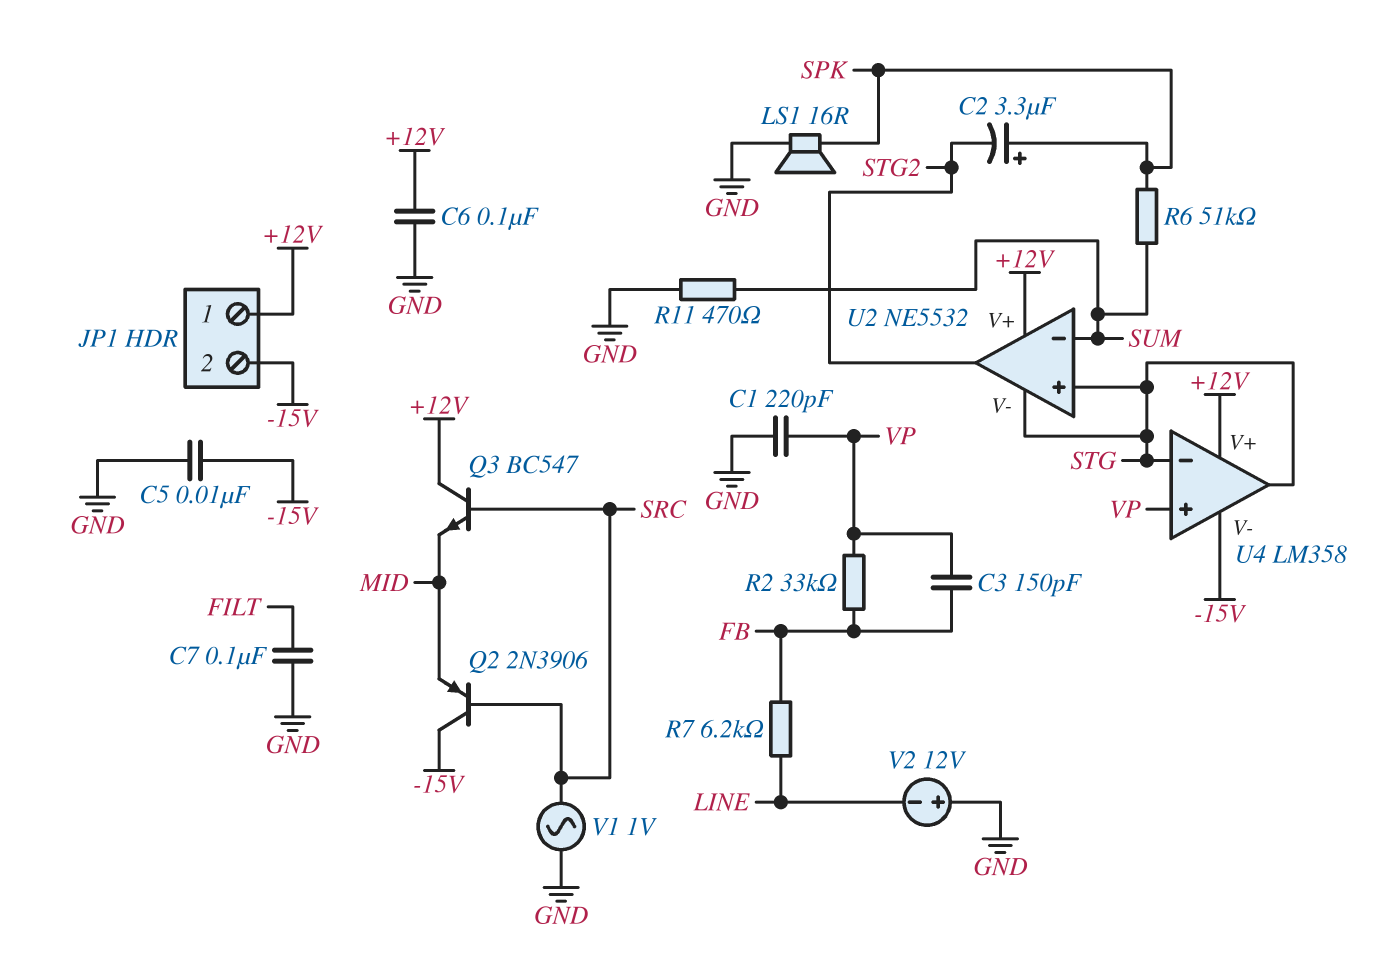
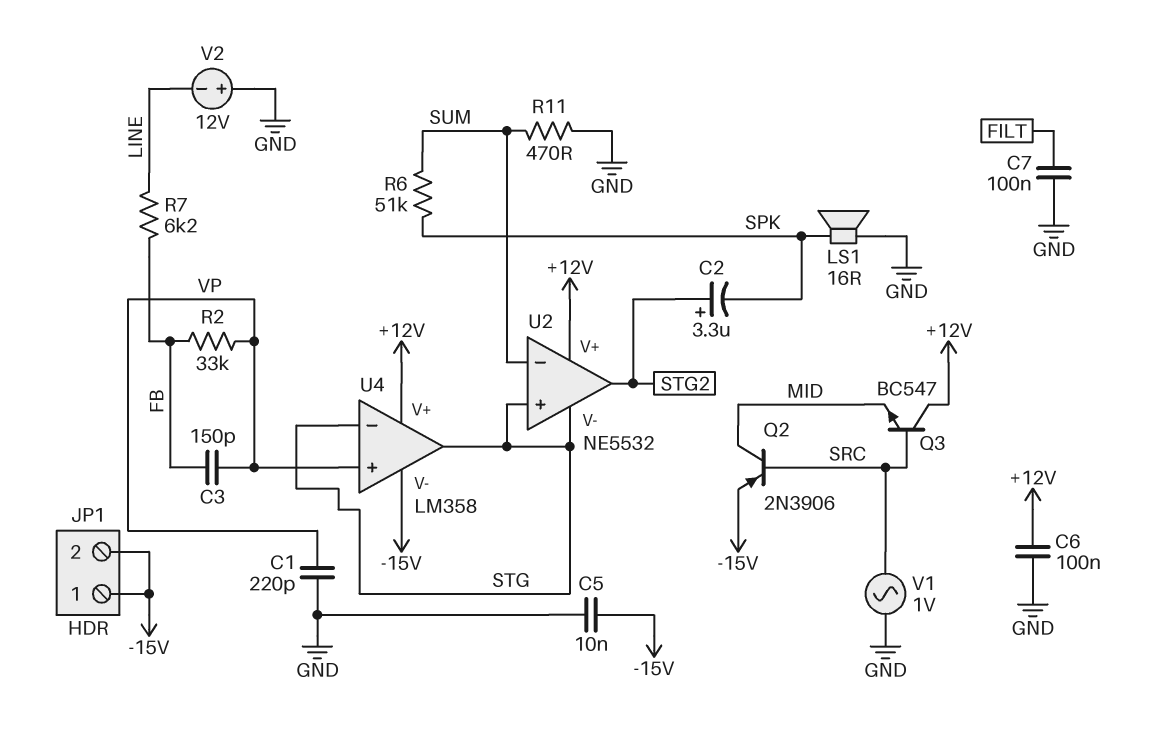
C2: 3.3uF (plus SPK, minus STG2) -> 3.3uF (plus STG2, minus SPK)
JP1 pin 1: +12V -> -15V
Q2: PNP 2N3906 (B SRC, C -15V, E MID) -> PNP 2N3906 (B SRC, C MID, E -15V)

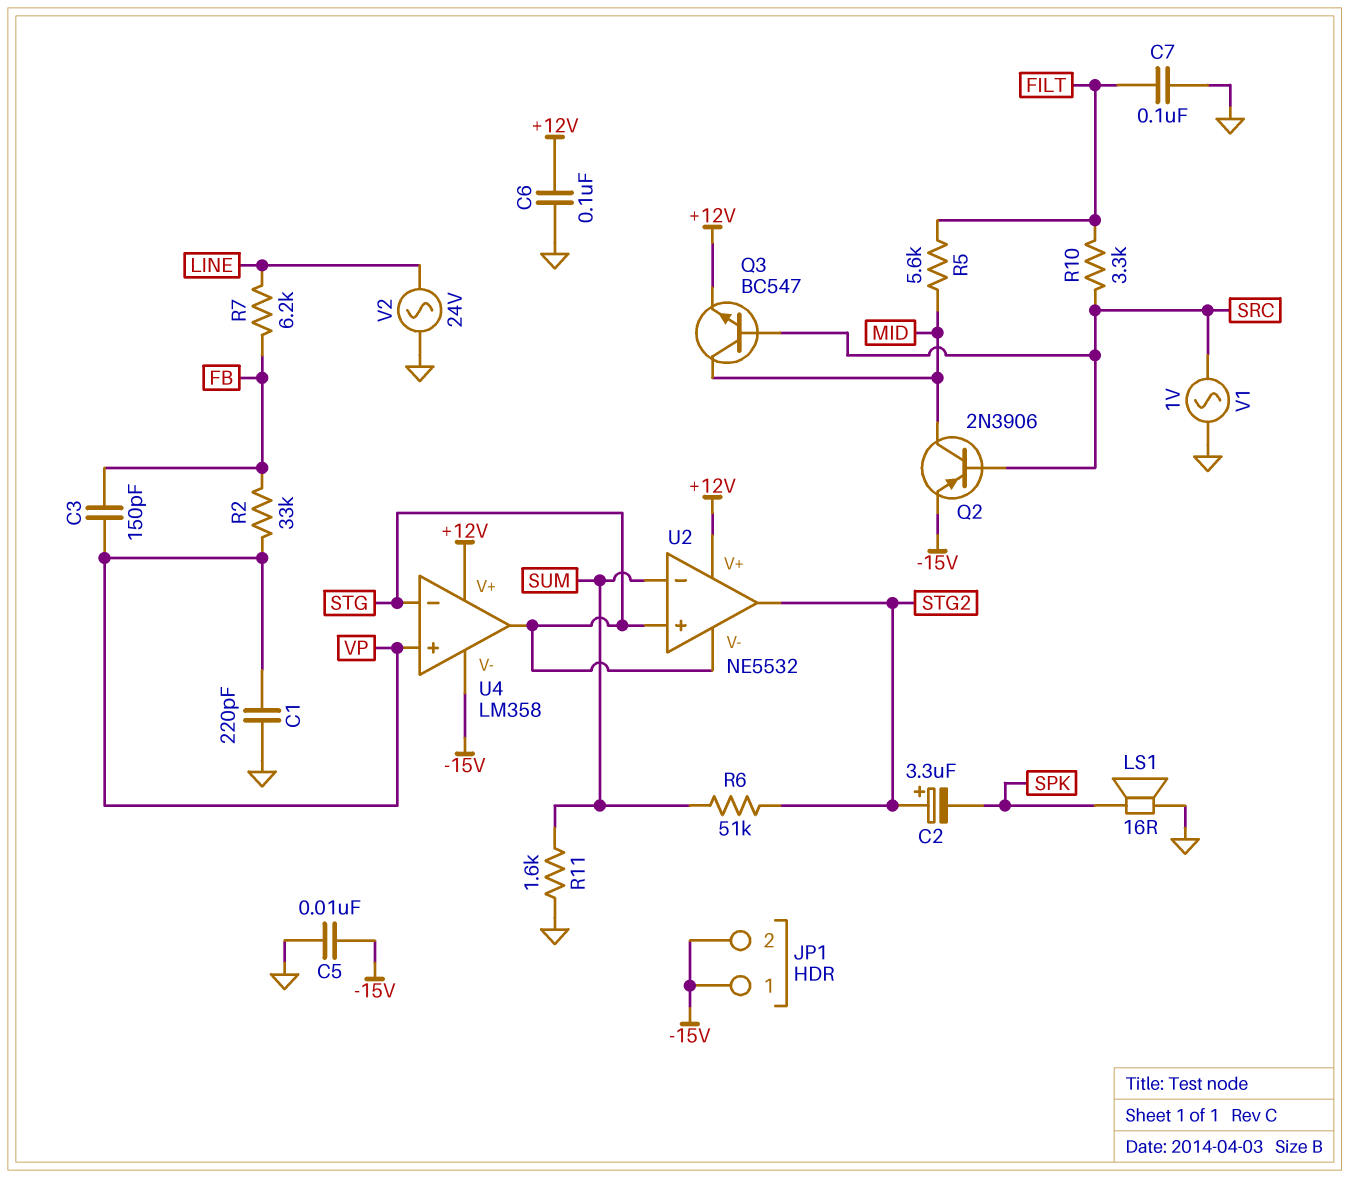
Q3: NPN BC547 (B SRC, C +12V, E MID) -> NPN BC547 (B SRC, C MID, E +12V)
R5: none -> 5.6k (FILT, MID)
R6: 51k (SPK, SUM) -> 51k (STG2, SUM)
R10: none -> 3.3k (FILT, SRC)
R11: 470 (GND, SUM) -> 1.6k (GND, SUM)
V2: 12V (plus GND, minus LINE) -> AC 24V (GND, LINE)

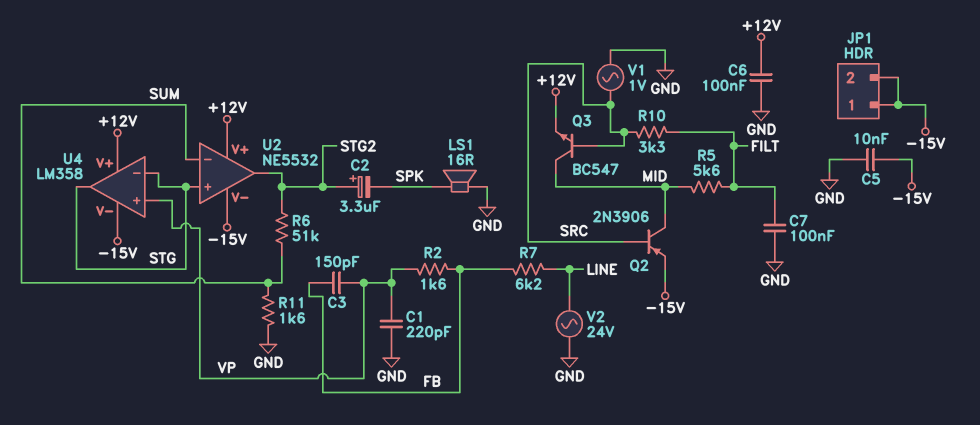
R2: 33k (FB, VP) -> 1.6k (FB, VP)
U2 pin V-: STG -> -15V

